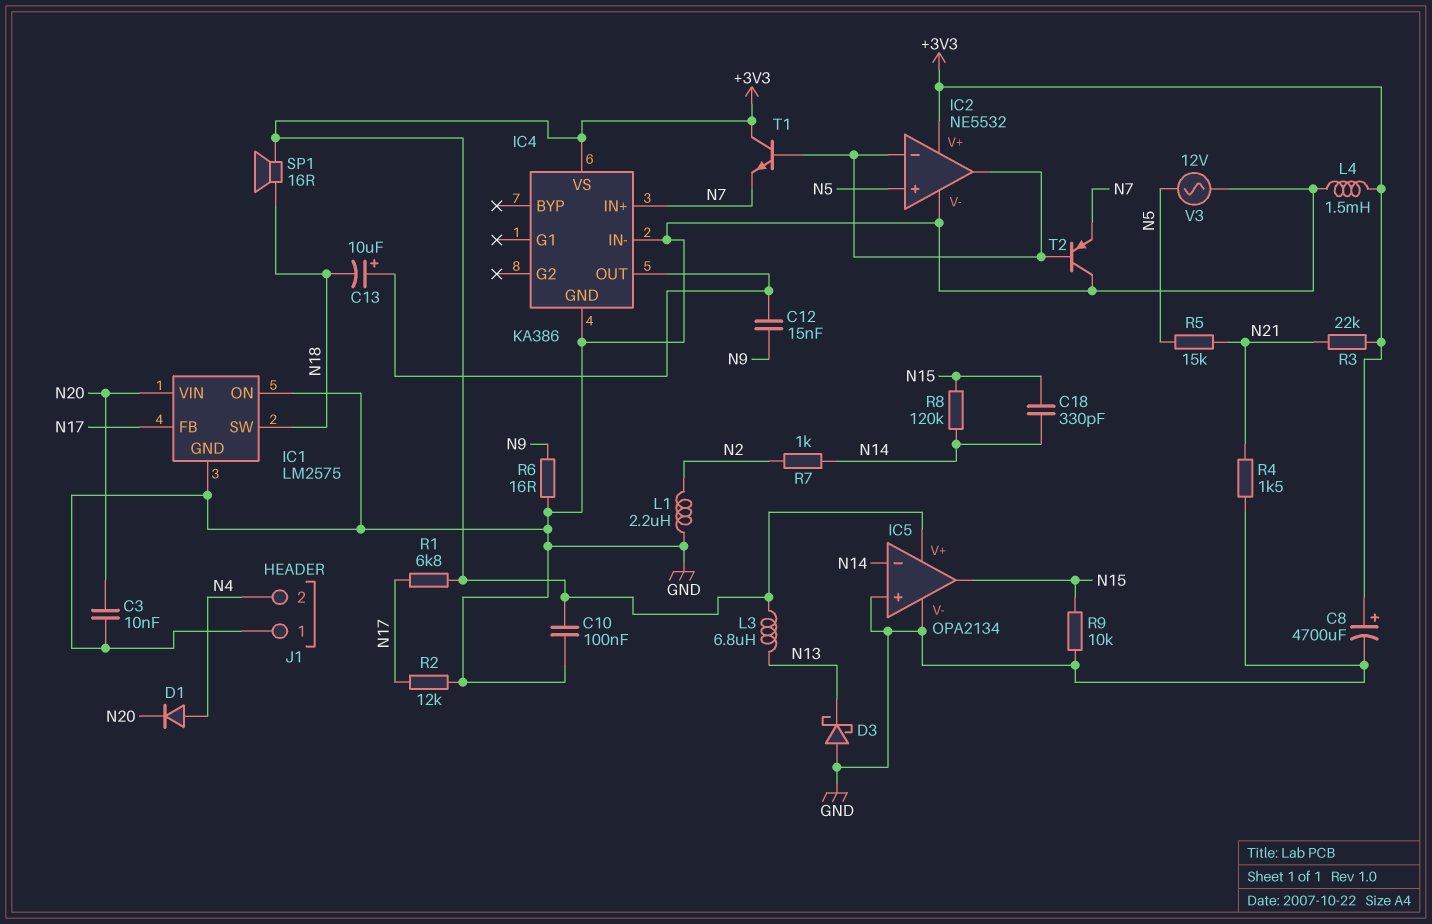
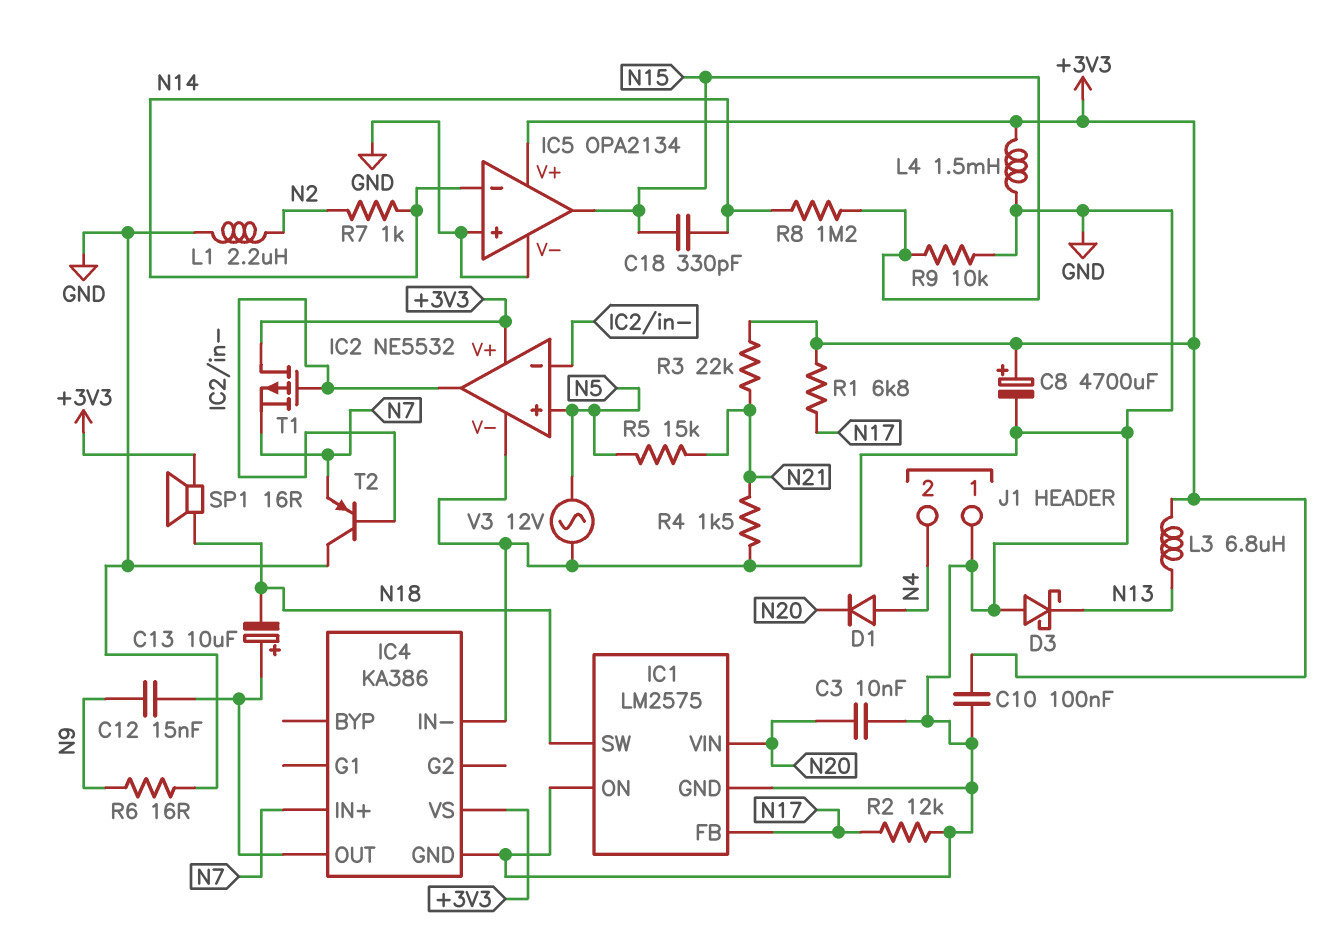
R8: 120k (N14, N15) -> 1.2M (N14, N15)
T1: NPN (B IC2/in-, C +3V3, E N7) -> PMOS (G IC2/in-, D +3V3, S N7)

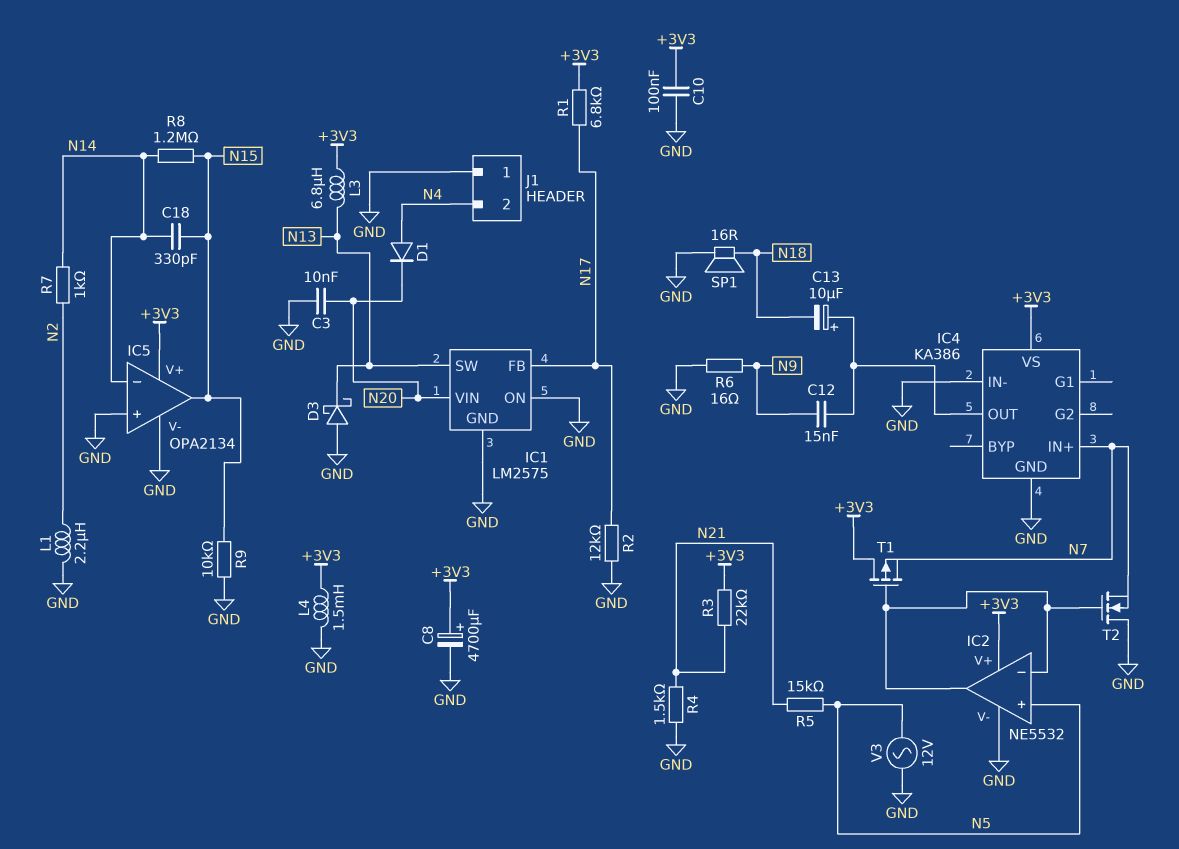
IC1 pin SW: N18 -> N13
SP1: speaker 16R (+3V3, N18) -> speaker 16R (GND, N18)
T2: PNP (B IC2/in-, C GND, E N7) -> NMOS (G IC2/in-, D GND, S N7)

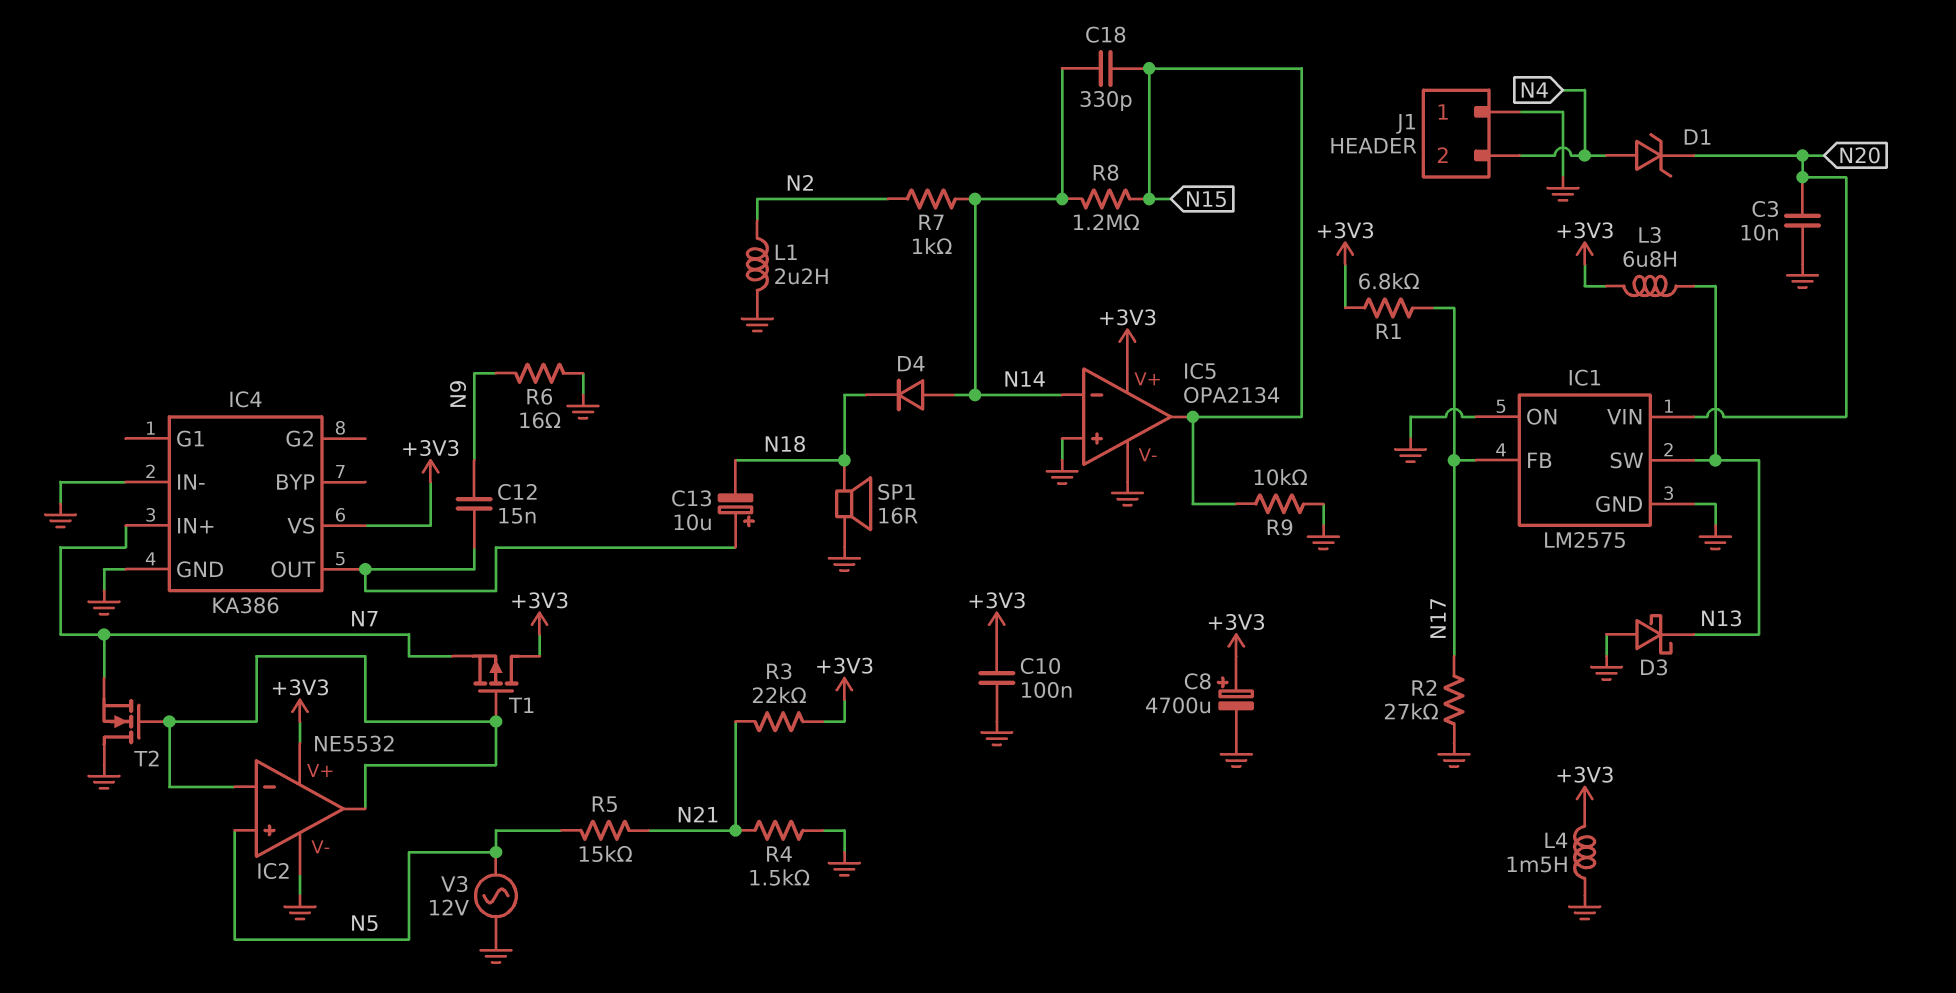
D1: diode (A N4, K N20) -> zener (A N4, K N20)
D4: none -> diode (A N14, K N18)
R2: 12k (GND, N17) -> 27k (GND, N17)

